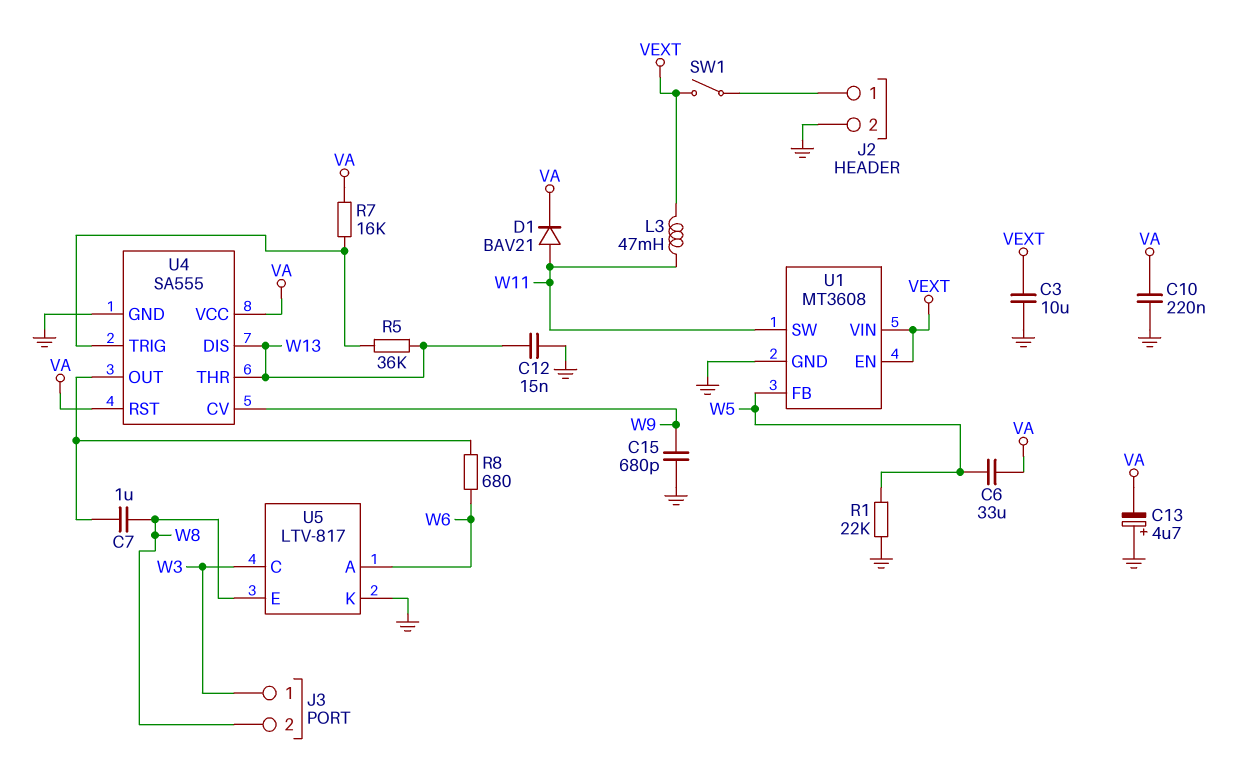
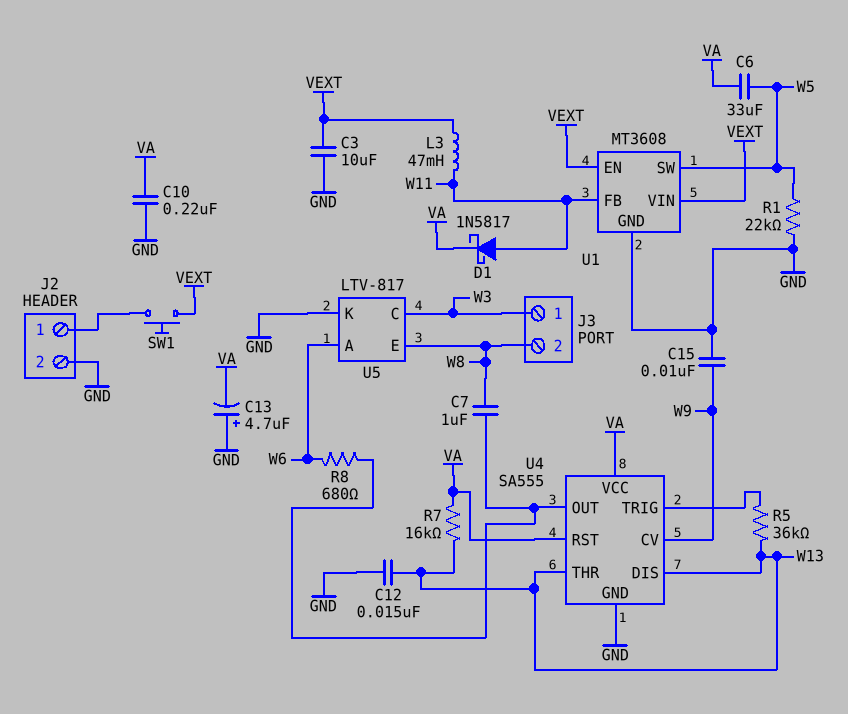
C15: 680pF (GND, W9) -> 10nF (GND, W9)
D1: diode BAV21 (A W11, K VA) -> schottky 1N5817 (A W11, K VA)
R7: 16k (U4/TRIG, VA) -> 16k (VA, W13)
SW1: switch (J2/1, VEXT) -> button (J2/1, VEXT)
U1 pin FB: W5 -> W11
U1 pin SW: W11 -> W5

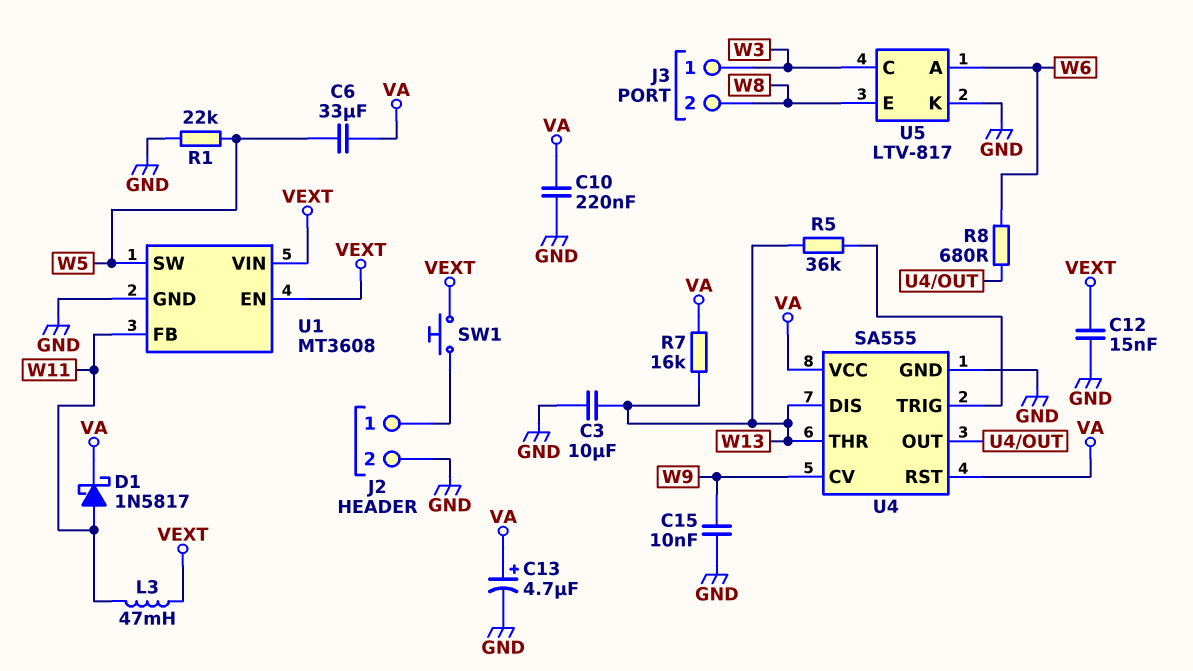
C3: 10uF (GND, VEXT) -> 10uF (GND, W13)
C7: 1uF (U4/OUT, W8) -> none
C12: 15nF (GND, W13) -> 15nF (GND, VEXT)
C13: 4.7uF (plus GND, minus VA) -> 4.7uF (plus VA, minus GND)

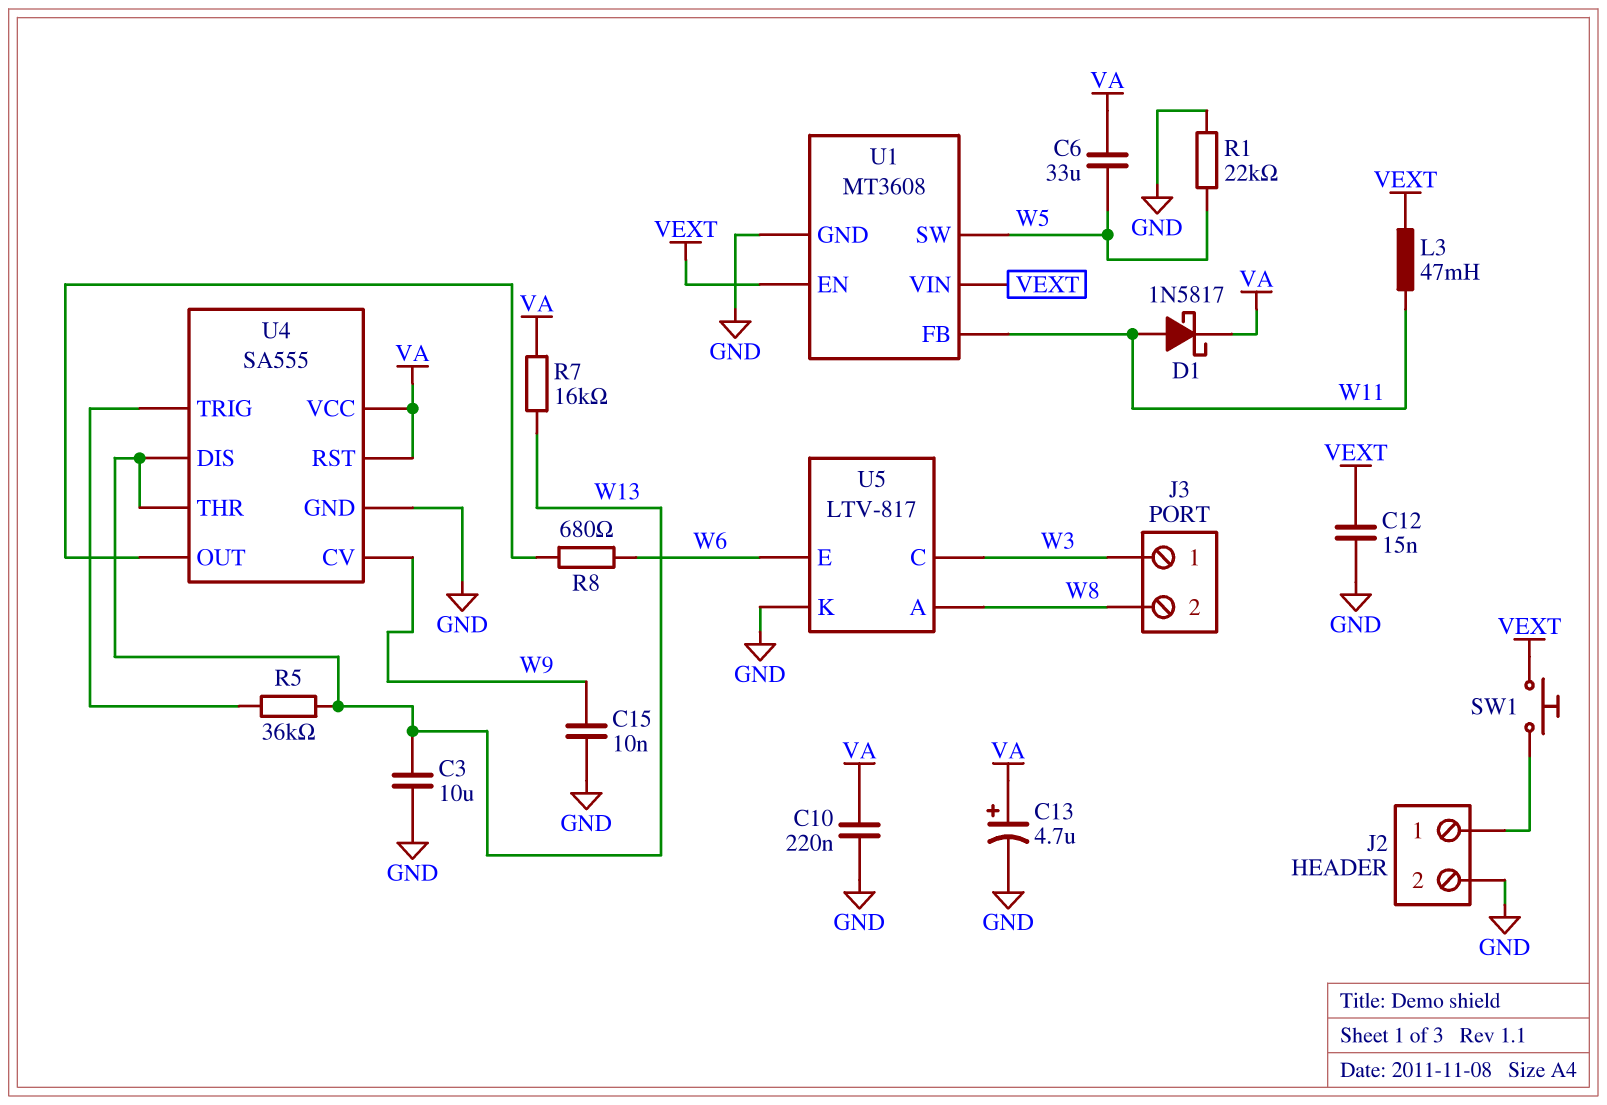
U5 pin A: W6 -> W8
U5 pin E: W8 -> W6

